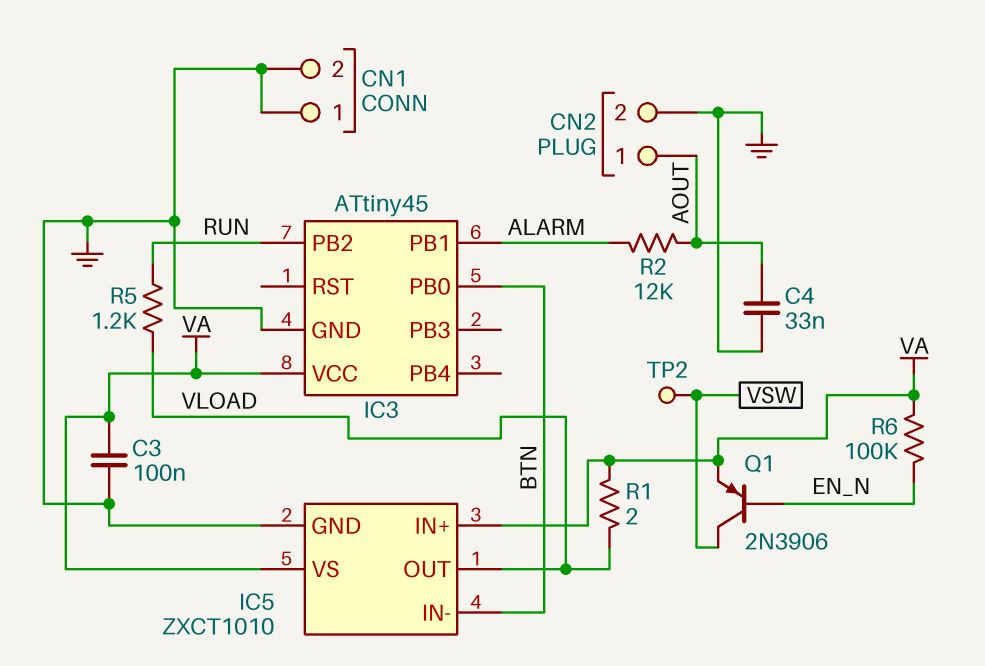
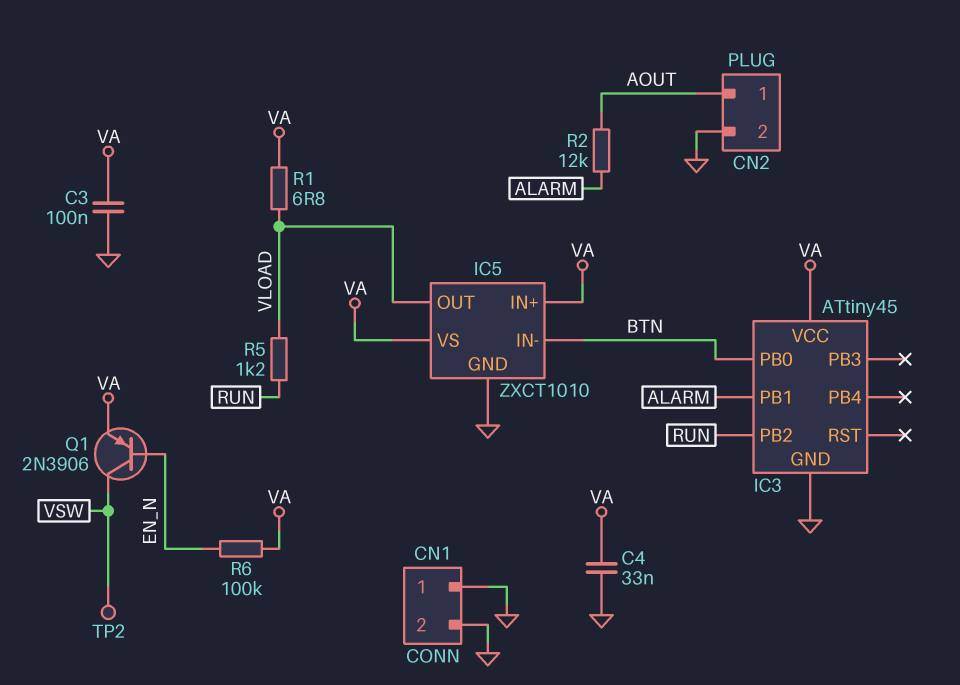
C4: 33nF (AOUT, GND) -> 33nF (GND, VA)
R1: 2 (VA, VLOAD) -> 6.8 (VA, VLOAD)

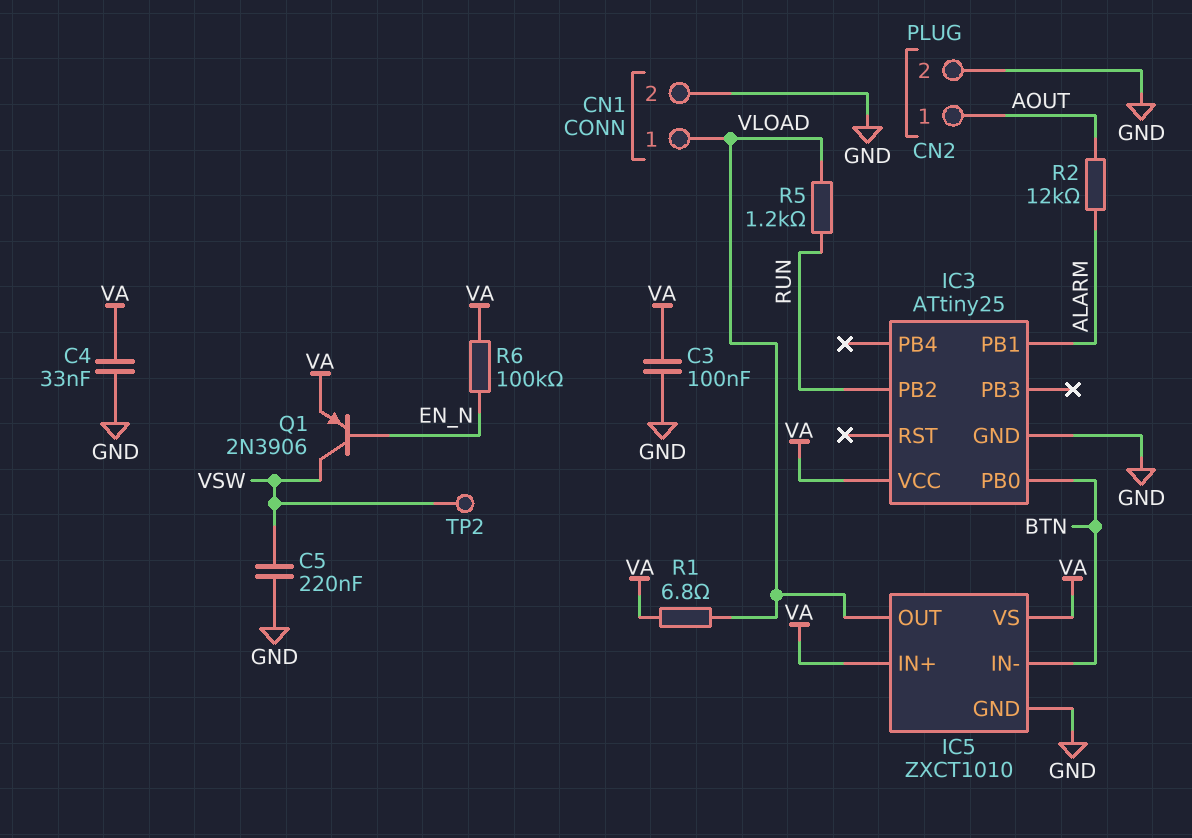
C5: none -> 220nF (GND, VSW)
CN1 pin 1: GND -> VLOAD
IC3: ATtiny45 -> ATtiny25

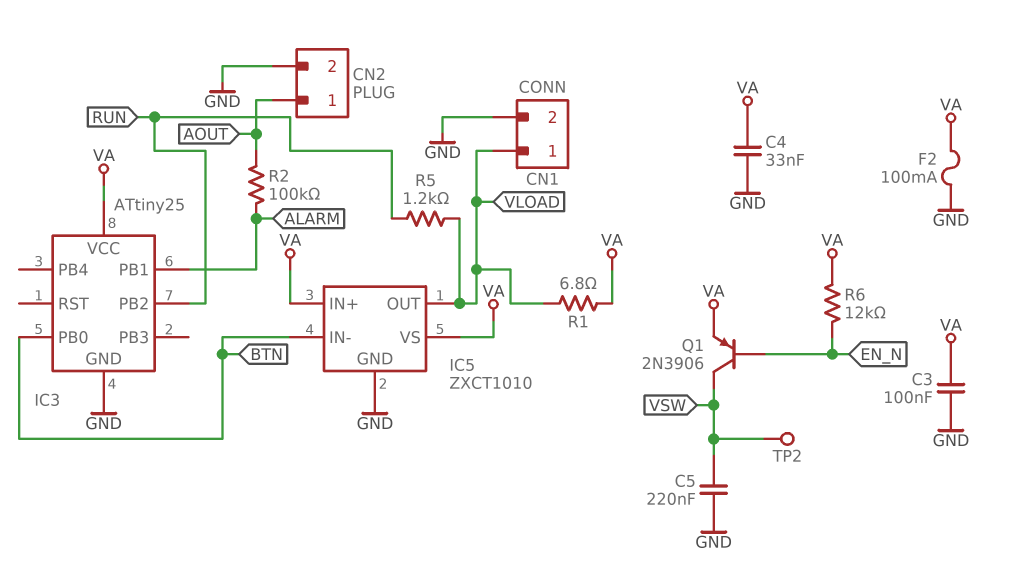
F2: none -> 100mA (GND, VA)
R2: 12k (ALARM, AOUT) -> 100k (ALARM, AOUT)
R6: 100k (EN_N, VA) -> 12k (EN_N, VA)

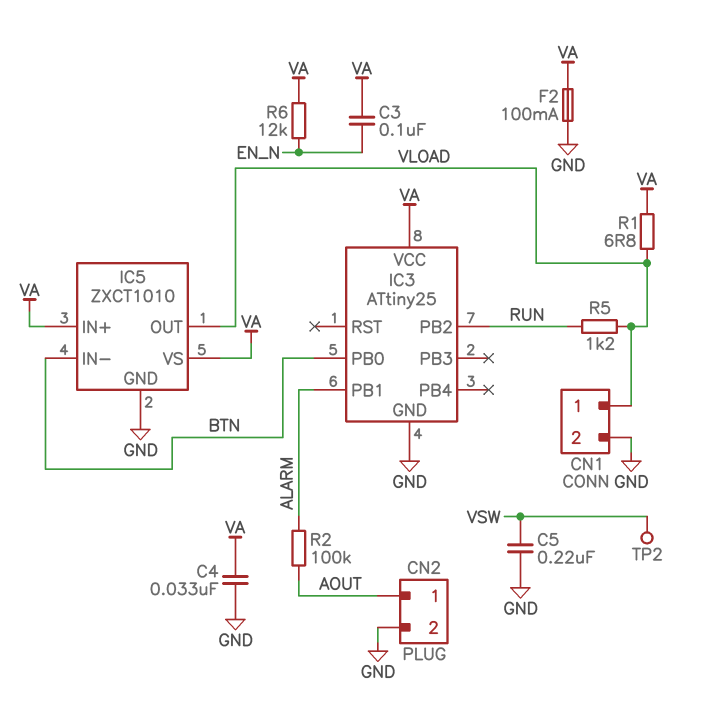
C3: 100nF (GND, VA) -> 100nF (EN_N, VA)
Q1: PNP 2N3906 (B EN_N, C VSW, E VA) -> none

